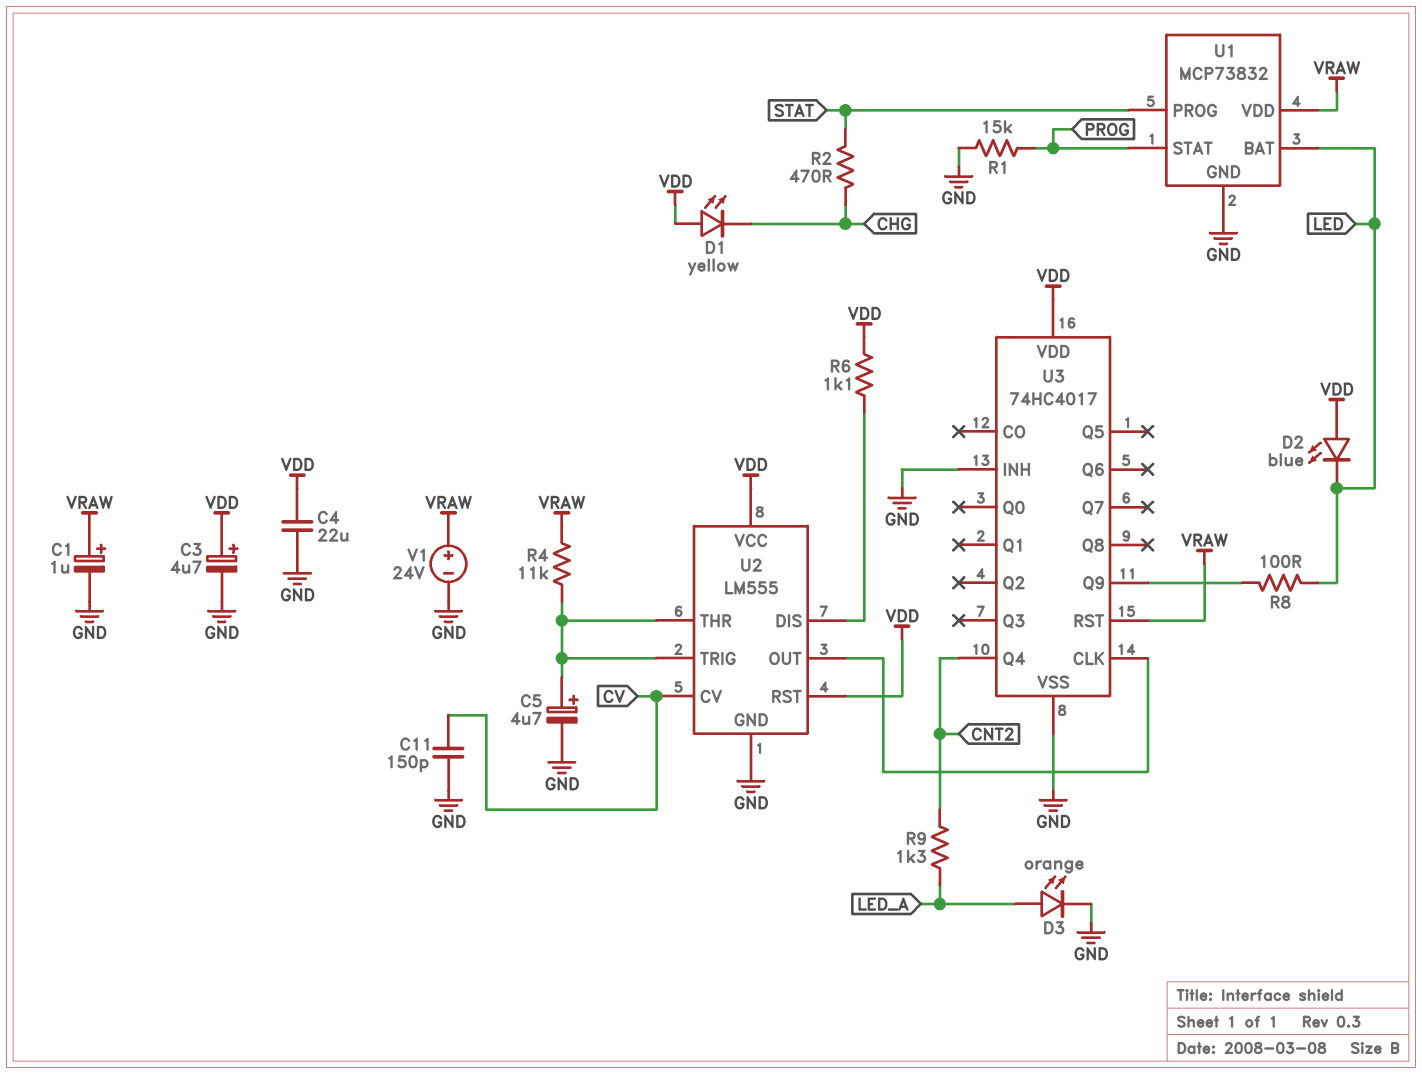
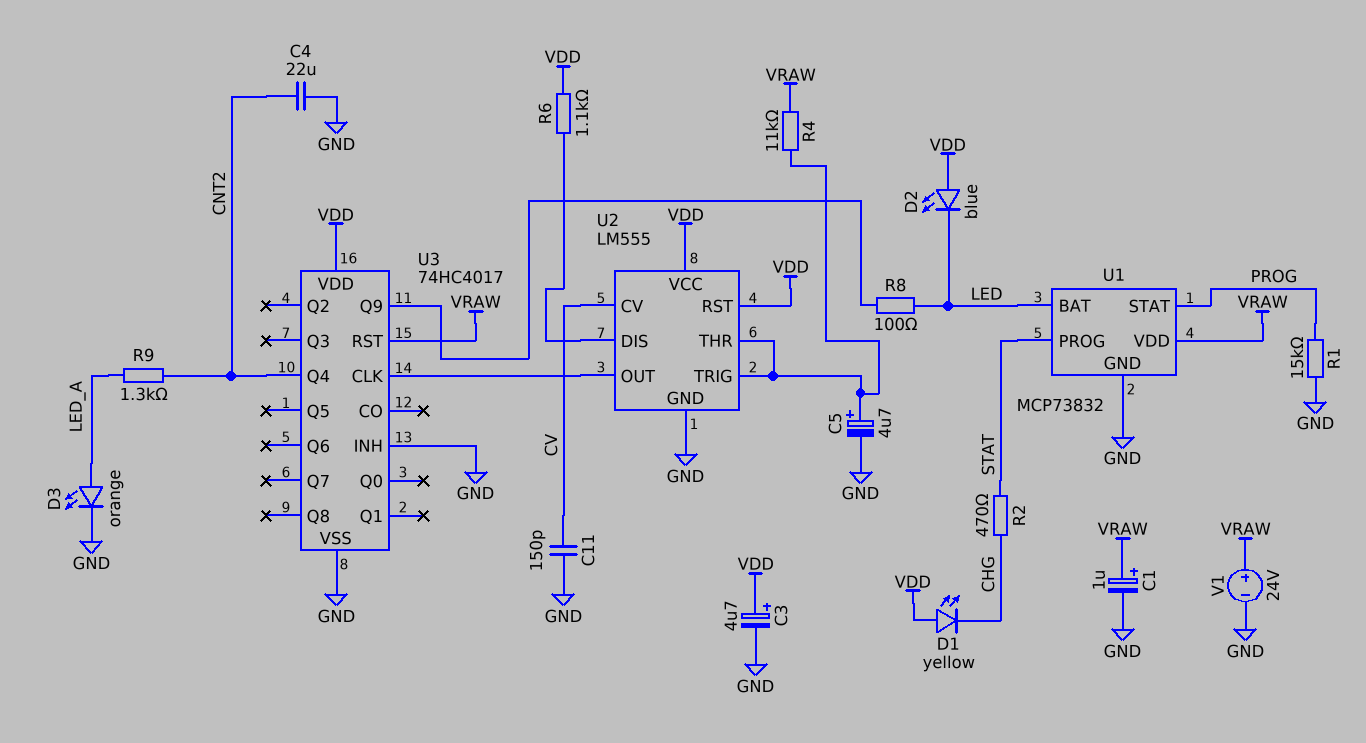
C4: 22uF (GND, VDD) -> 22uF (CNT2, GND)

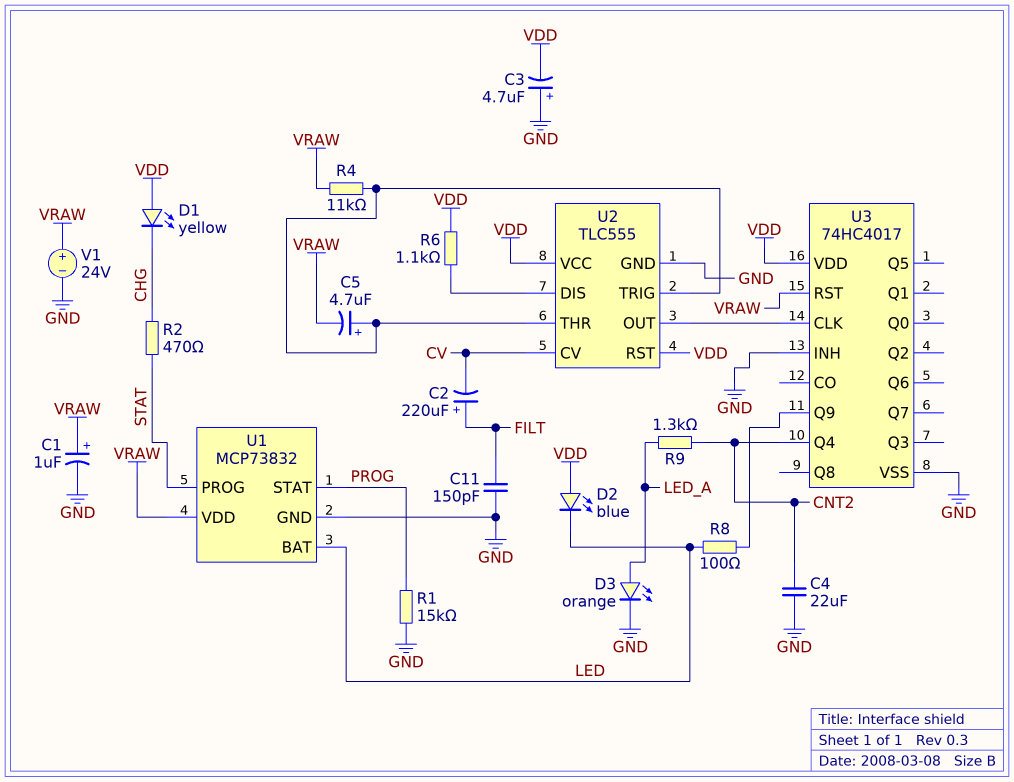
C2: none -> 220uF (plus FILT, minus CV)
C3: 4.7uF (plus VDD, minus GND) -> 4.7uF (plus GND, minus VDD)
C5: 4.7uF (plus U2/THR, minus GND) -> 4.7uF (plus U2/THR, minus VRAW)
C11: 150pF (CV, GND) -> 150pF (FILT, GND)
U2: LM555 -> TLC555

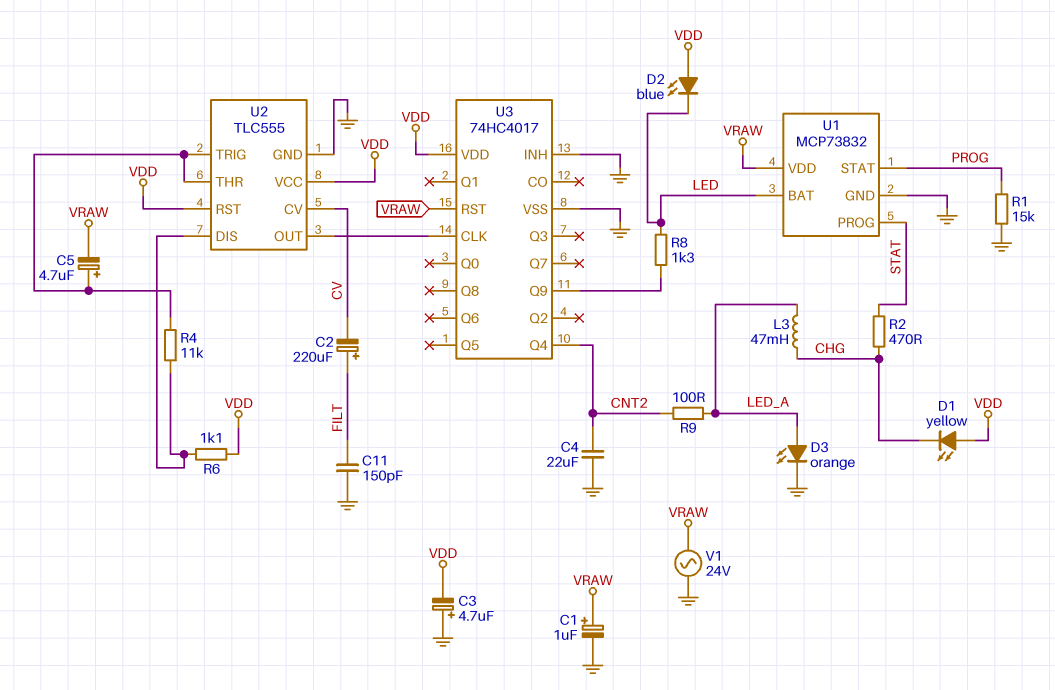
L3: none -> 47mH (CHG, LED_A)
R4: 11k (U2/THR, VRAW) -> 11k (U2/DIS, U2/THR)
R8: 100 (LED, U3/Q9) -> 1.3k (LED, U3/Q9)
R9: 1.3k (CNT2, LED_A) -> 100 (CNT2, LED_A)
V1: 24V (plus VRAW, minus GND) -> AC 24V (GND, VRAW)

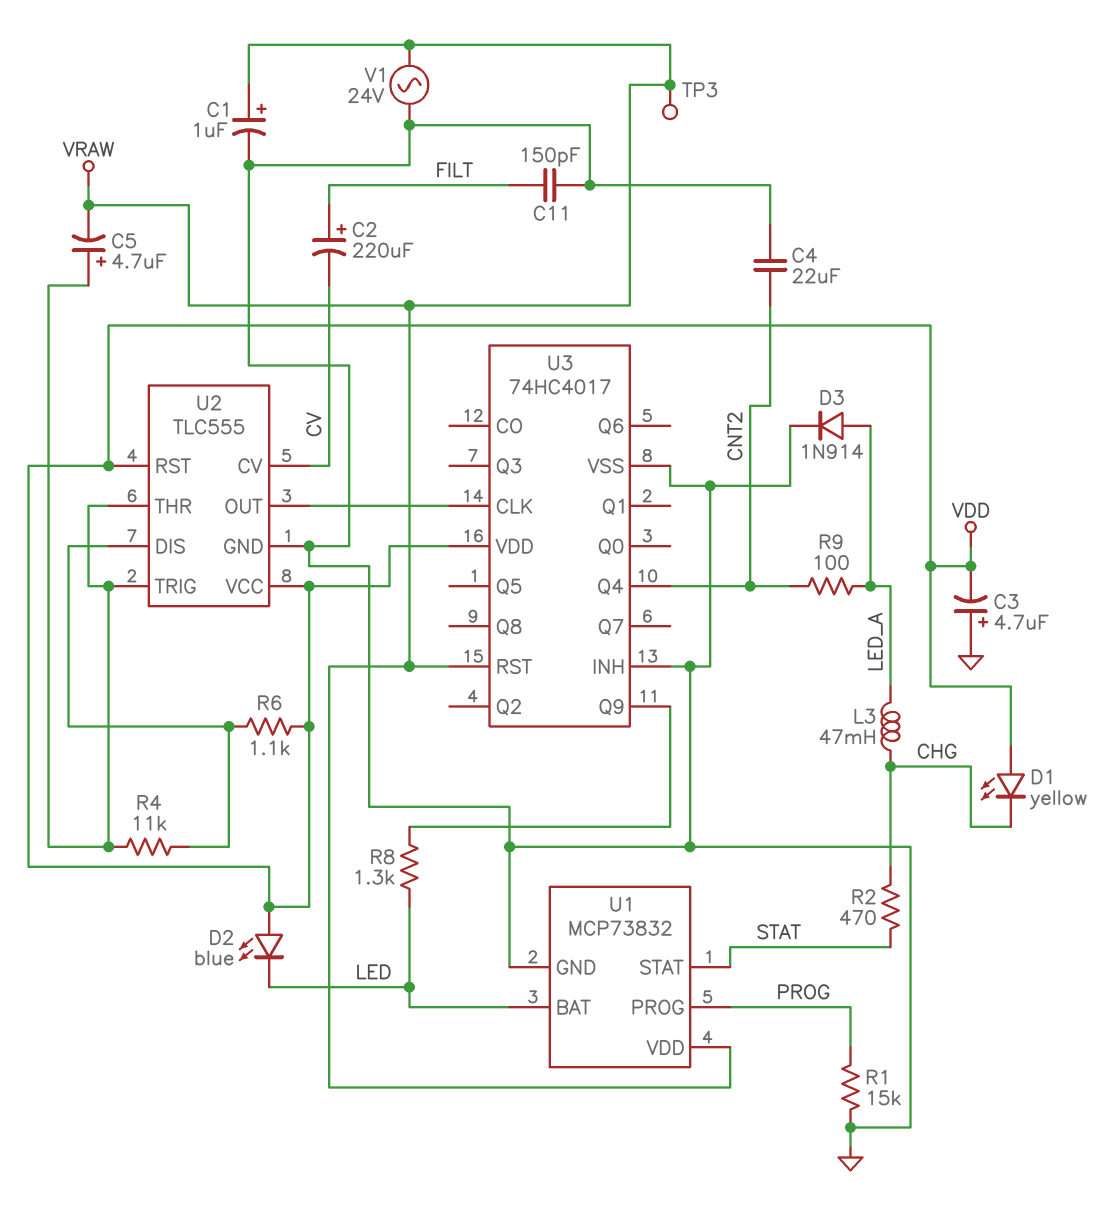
D3: LED orange (A LED_A, K GND) -> diode 1N914 (A LED_A, K GND)
TP3: none -> test point (VRAW)
U1 pin PROG: STAT -> PROG
U1 pin STAT: PROG -> STAT

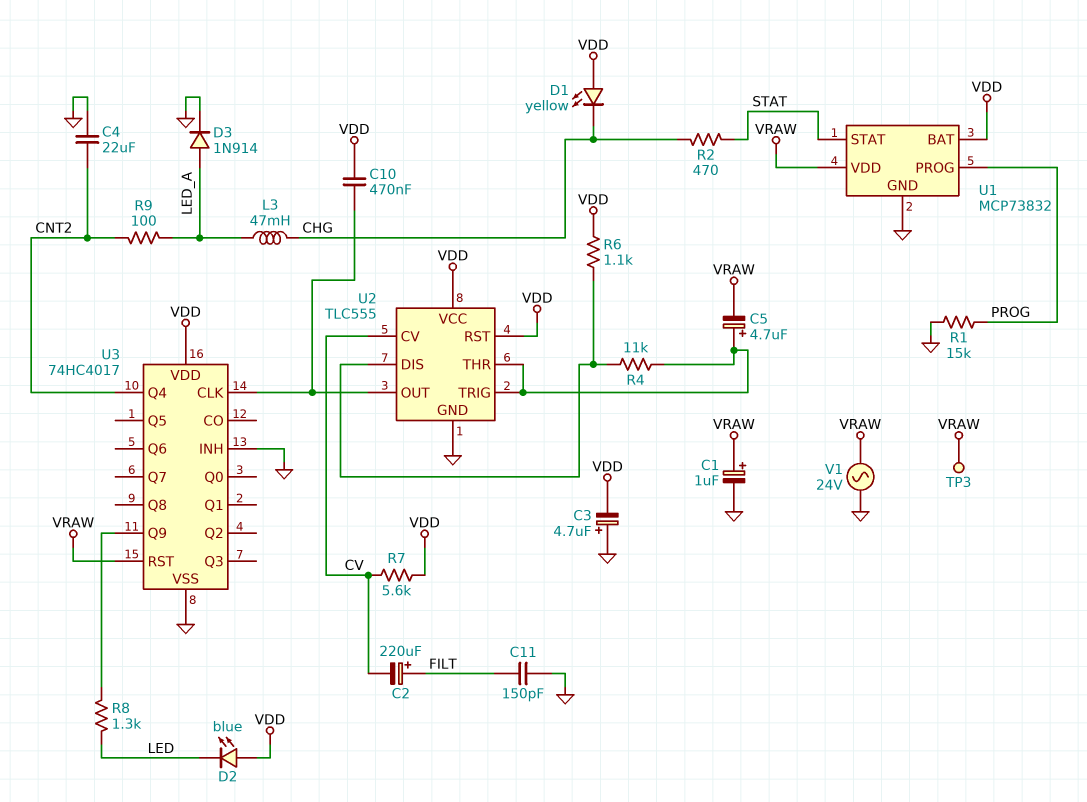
C10: none -> 470nF (U2/OUT, VDD)
R7: none -> 5.6k (CV, VDD)
U1 pin BAT: LED -> VDD

